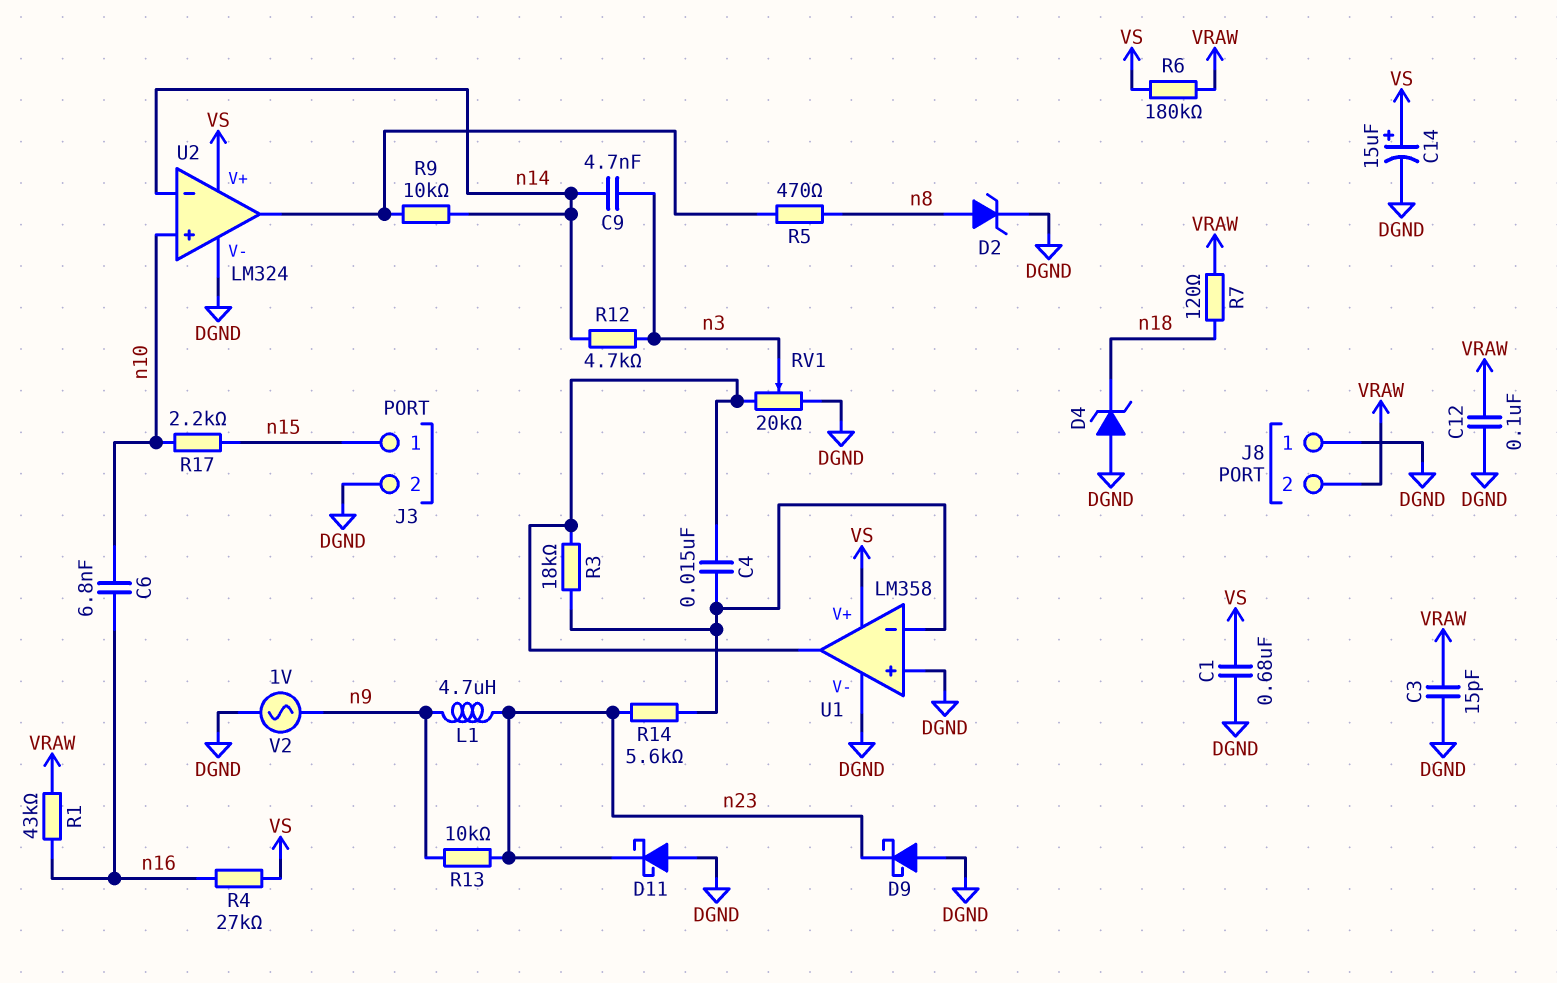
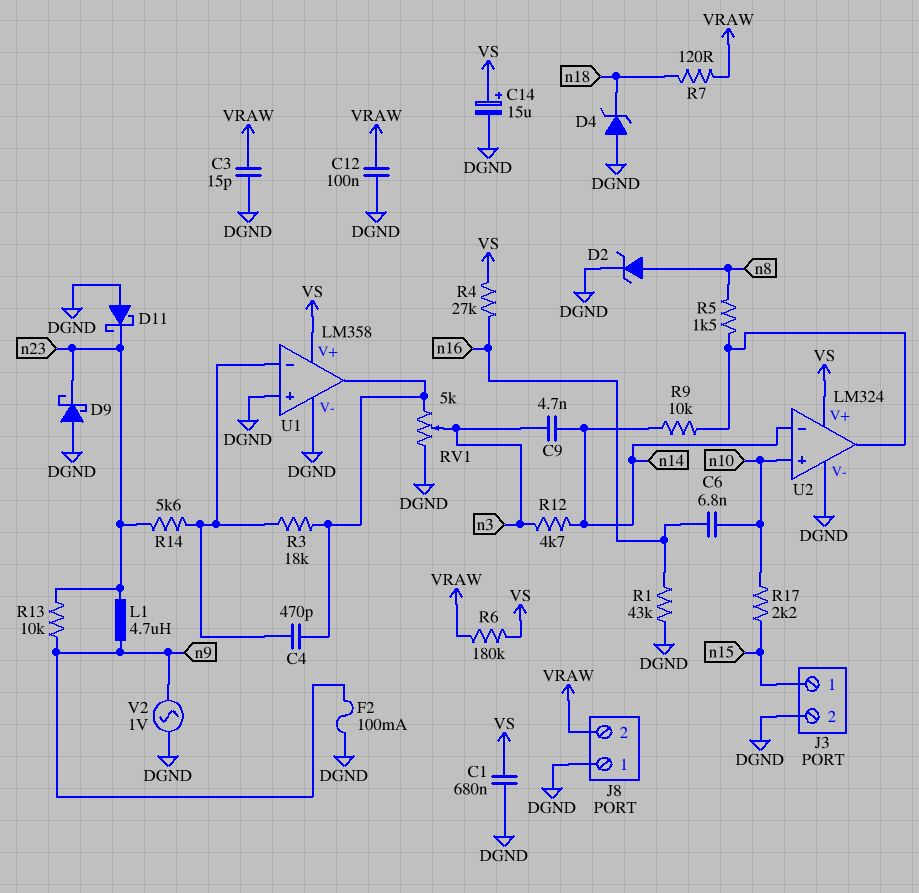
C4: 15nF (U1/in-, U1/out) -> 470pF (U1/in-, U1/out)
F2: none -> 100mA (DGND, n9)
R1: 43k (VRAW, n16) -> 43k (DGND, n16)
R5: 470 (U2/out, n8) -> 1.5k (U2/out, n8)
RV1: 20k (DGND, U1/out, wiper n3) -> 5k (DGND, U1/out, wiper n3)

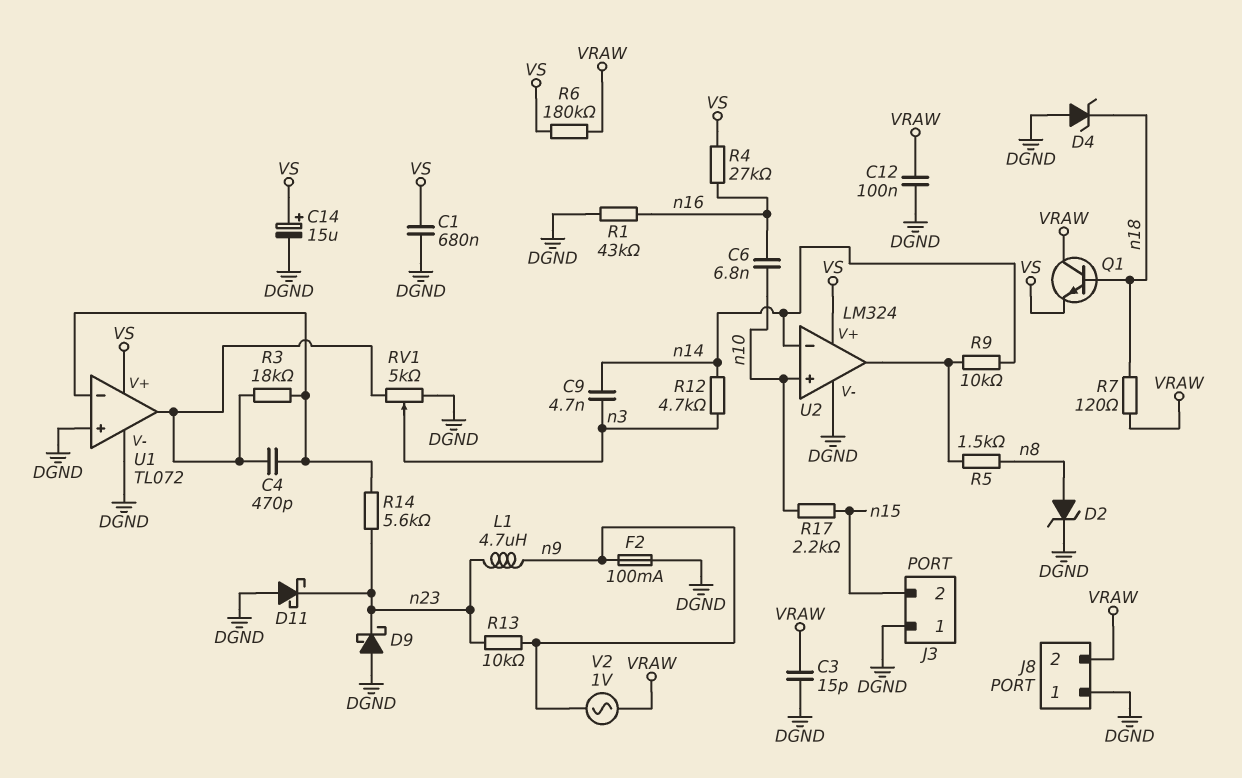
J3 pin 1: n15 -> DGND
J3 pin 2: DGND -> n15
Q1: none -> NPN (B n18, C VRAW, E VS)
U1: LM358 -> TL072
V2: AC 1V (DGND, n9) -> AC 1V (VRAW, n9)

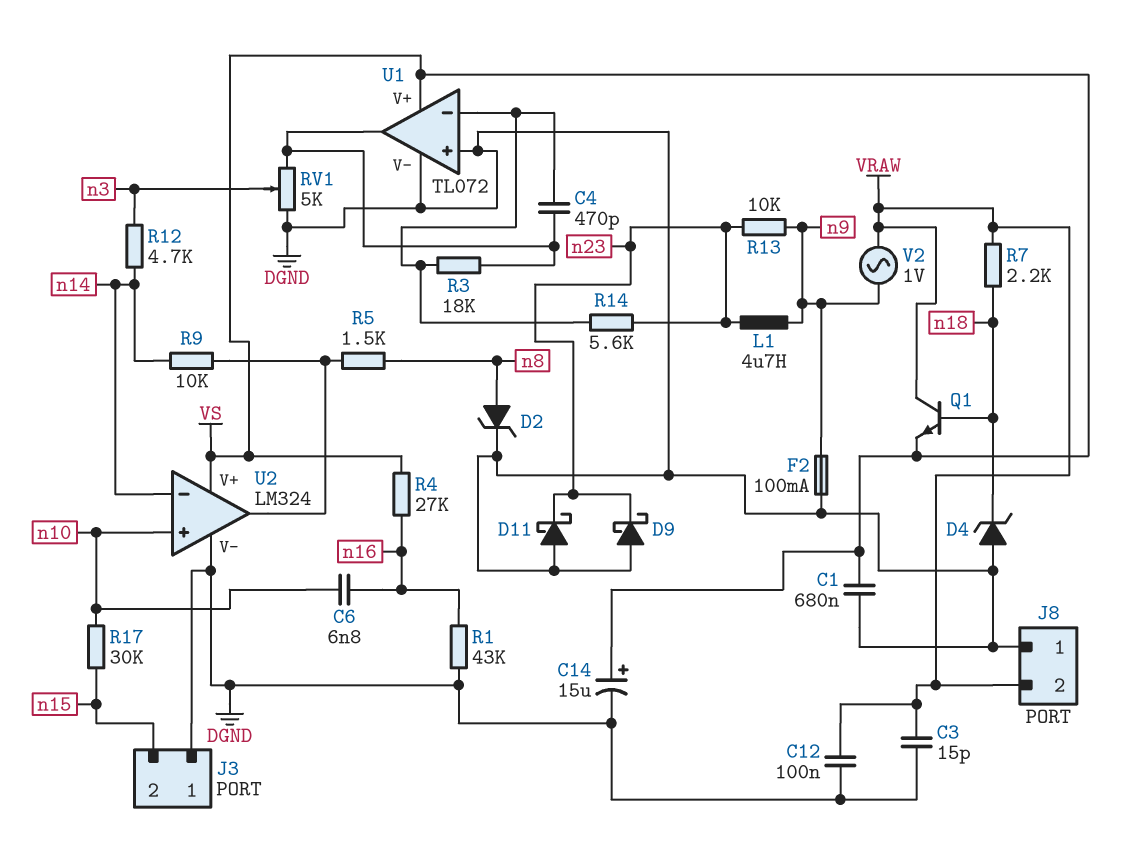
C9: 4.7nF (n3, n14) -> none
R6: 180k (VRAW, VS) -> none
R7: 120 (VRAW, n18) -> 2.2k (VRAW, n18)
R17: 2.2k (n10, n15) -> 30k (n10, n15)

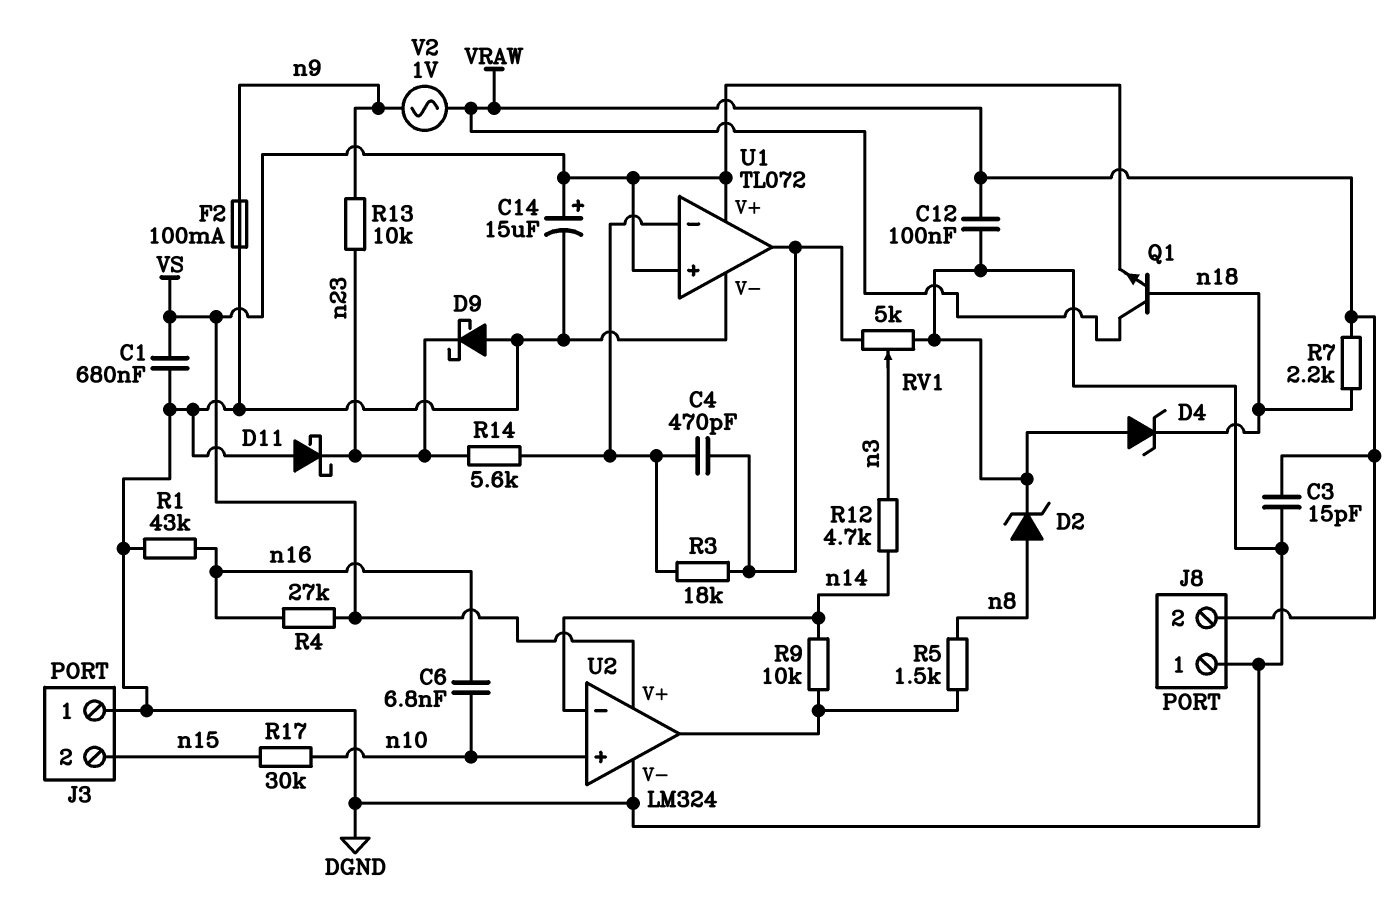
L1: 4.7uH (n9, n23) -> none
U1 pin in+: DGND -> VS

